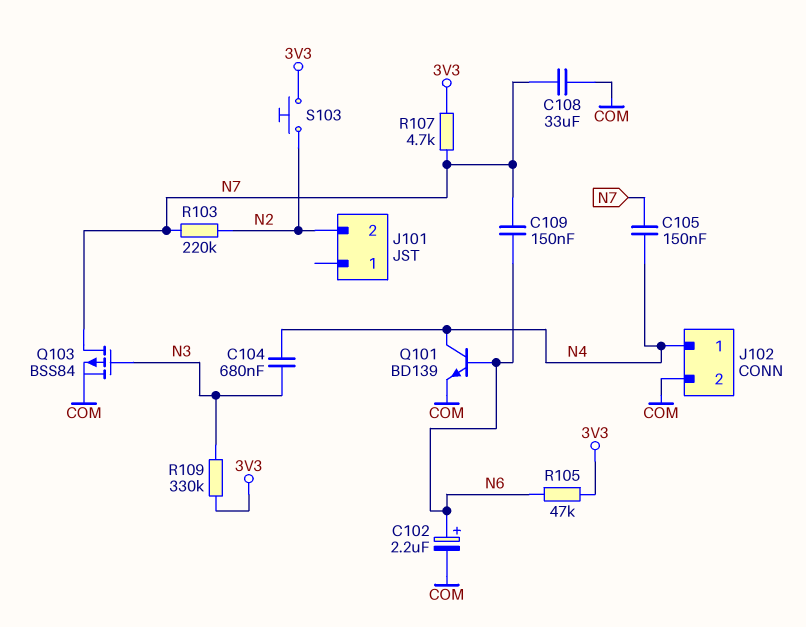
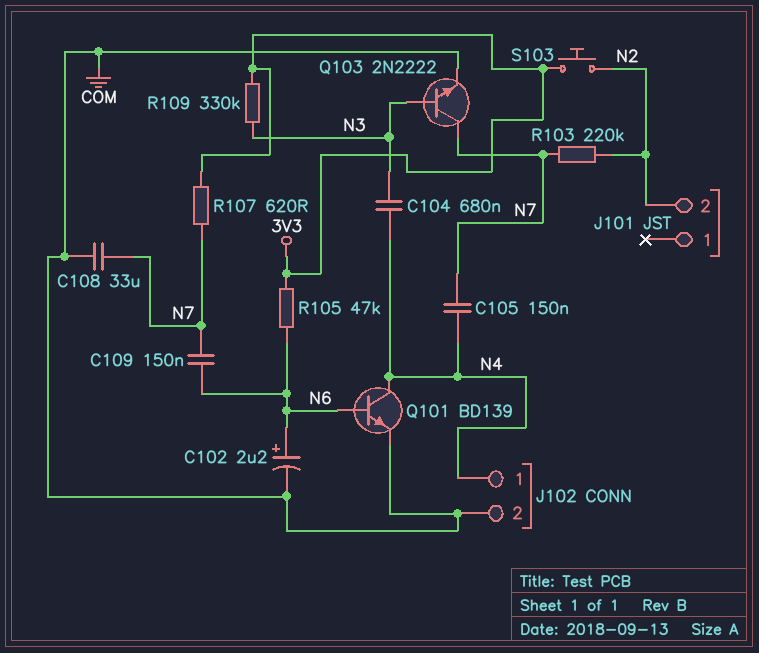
Q103: PMOS BSS84 (G N3, D N7, S COM) -> NPN 2N2222 (B N3, C N7, E COM)
R107: 4.7k (3V3, N7) -> 620 (3V3, N7)

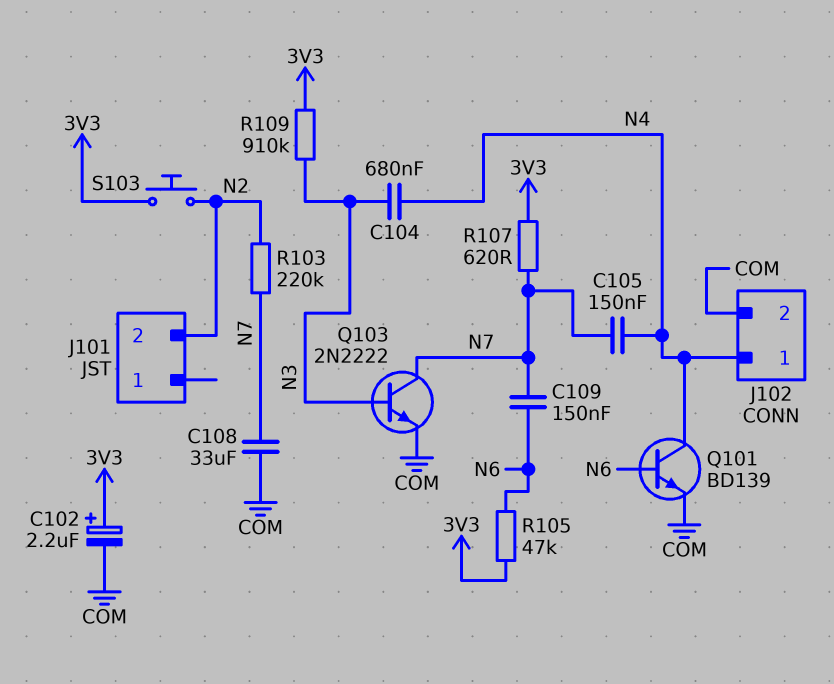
C102: 2.2uF (plus N6, minus COM) -> 2.2uF (plus 3V3, minus COM)
R109: 330k (3V3, N3) -> 910k (3V3, N3)

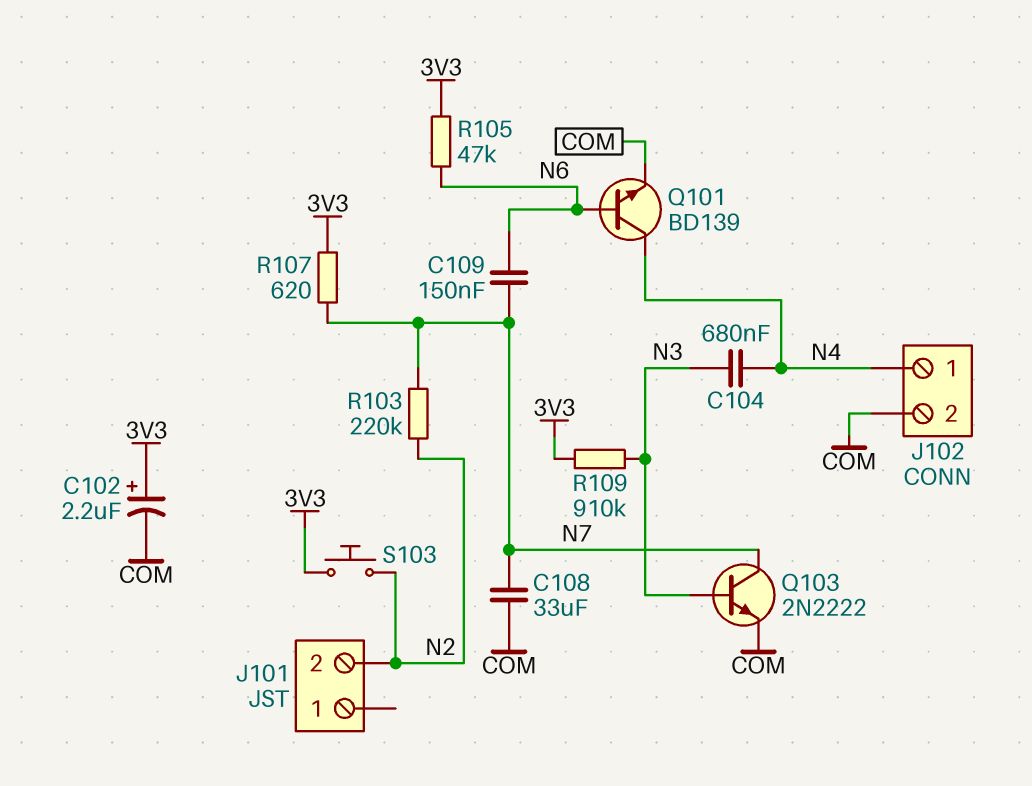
C105: 150nF (N4, N7) -> none

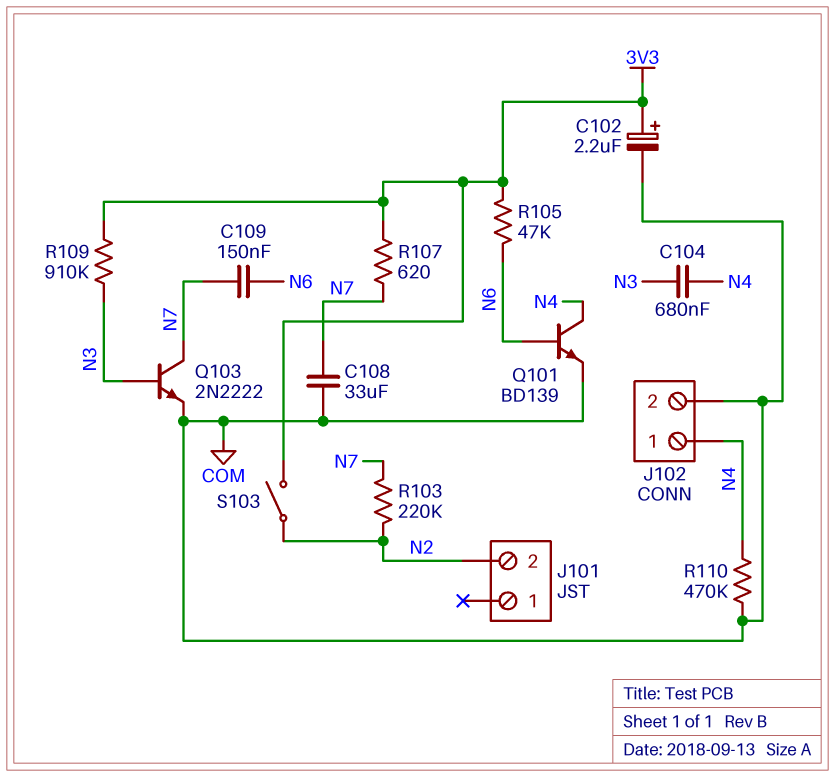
R110: none -> 470k (COM, N4)
S103: button (3V3, N2) -> switch (3V3, N2)

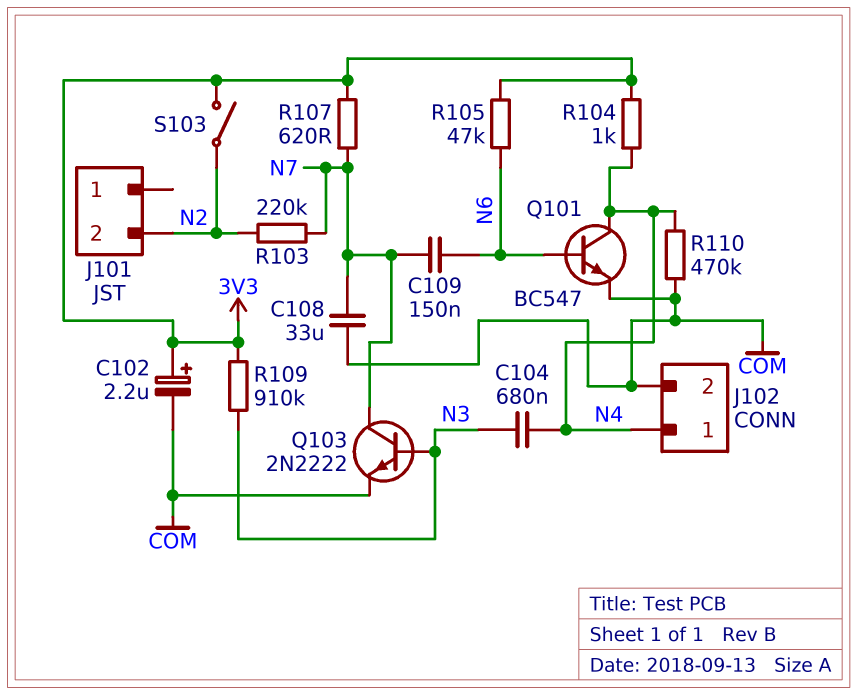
Q101: NPN BD139 (B N6, C N4, E COM) -> NPN BC547 (B N6, C N4, E COM)
R104: none -> 1k (3V3, N4)

